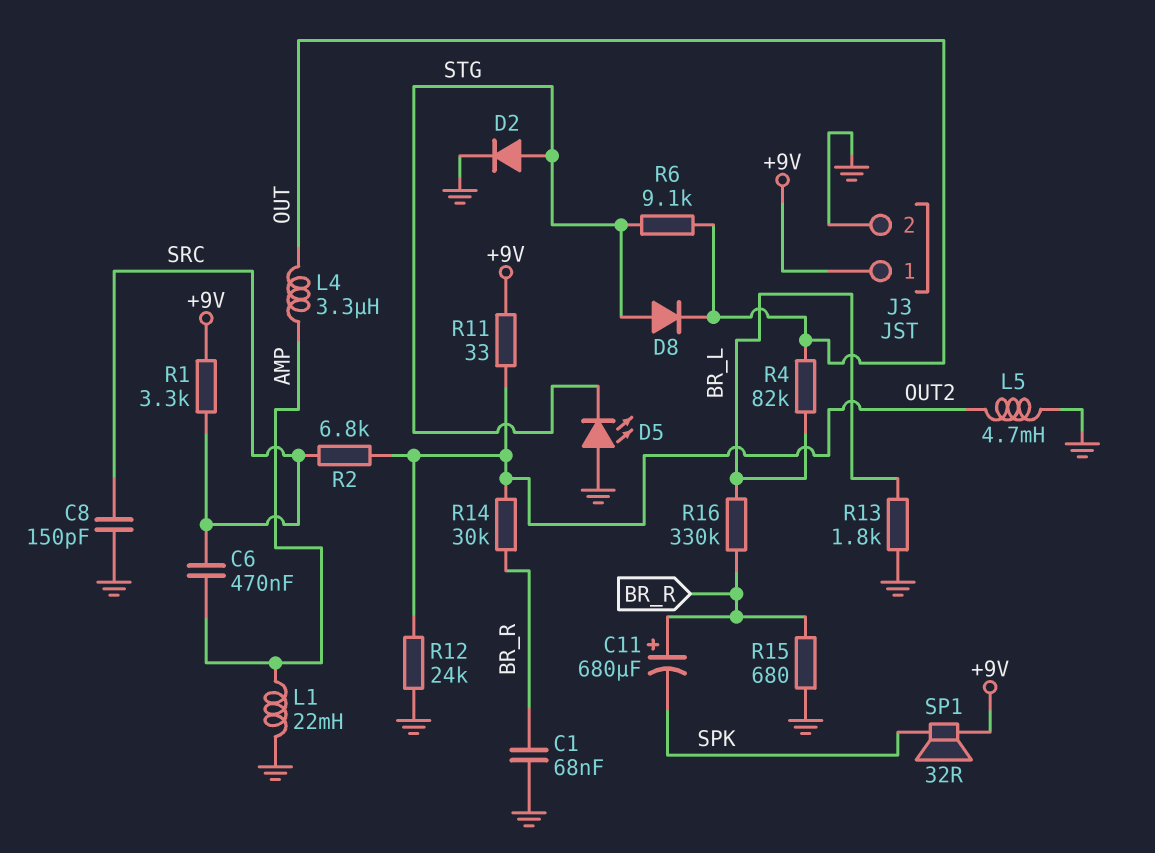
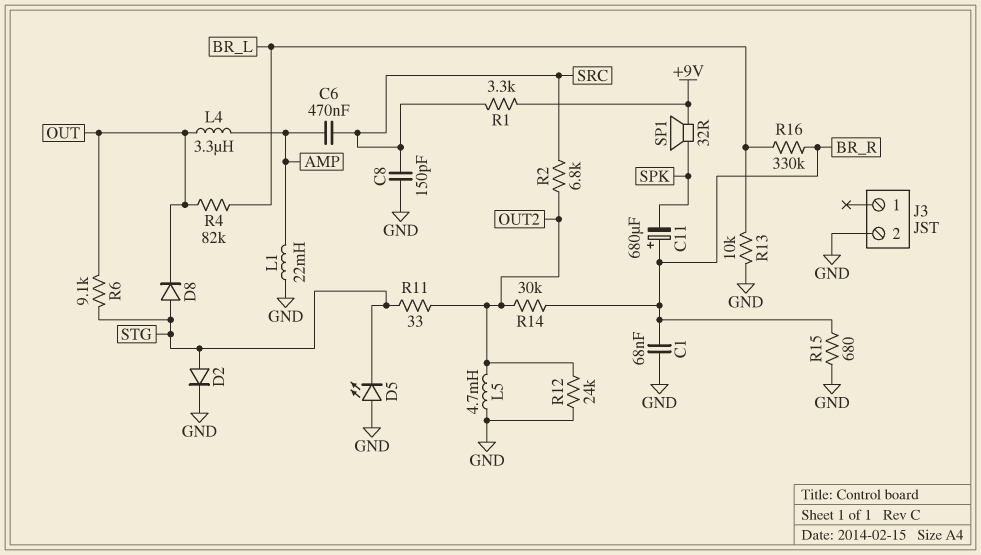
J3 pin 1: +9V -> none
R11: 33 (+9V, OUT2) -> 33 (OUT2, STG)
R13: 1.8k (BR_L, GND) -> 10k (BR_L, GND)

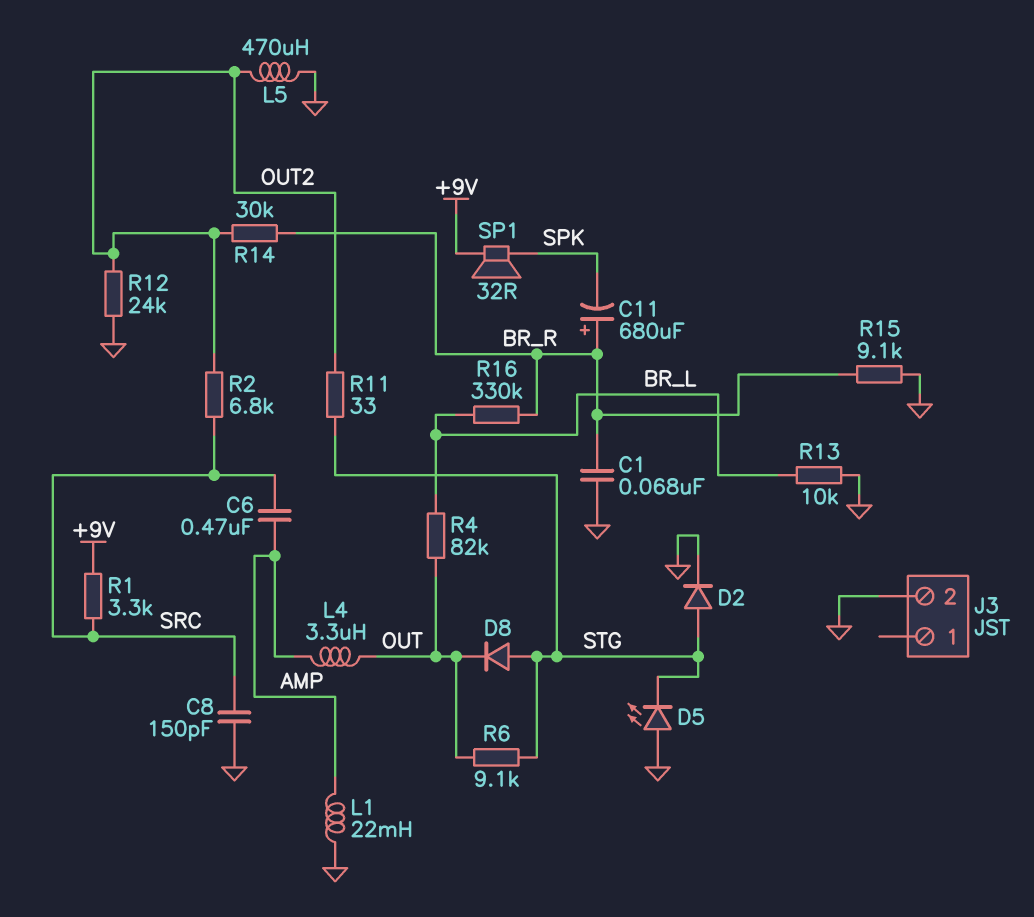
L5: 4.7mH (GND, OUT2) -> 470uH (GND, OUT2)
R15: 680 (BR_R, GND) -> 9.1k (BR_R, GND)

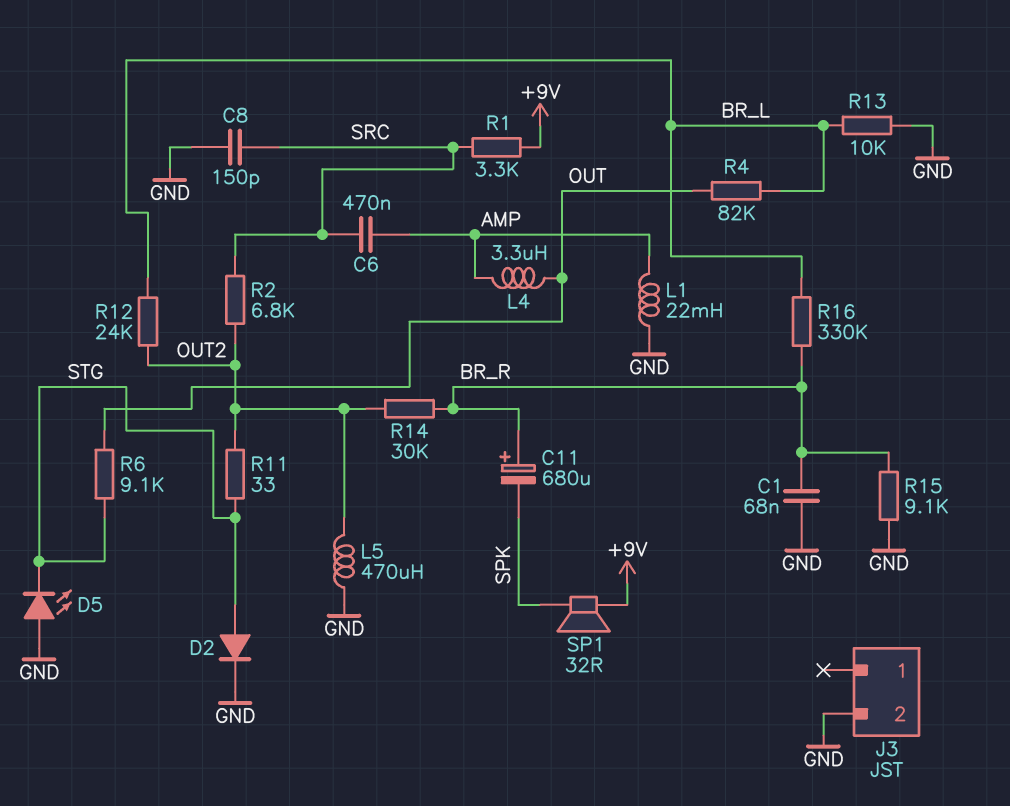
D8: diode (A STG, K OUT) -> none
R12: 24k (GND, OUT2) -> 24k (BR_L, OUT2)

